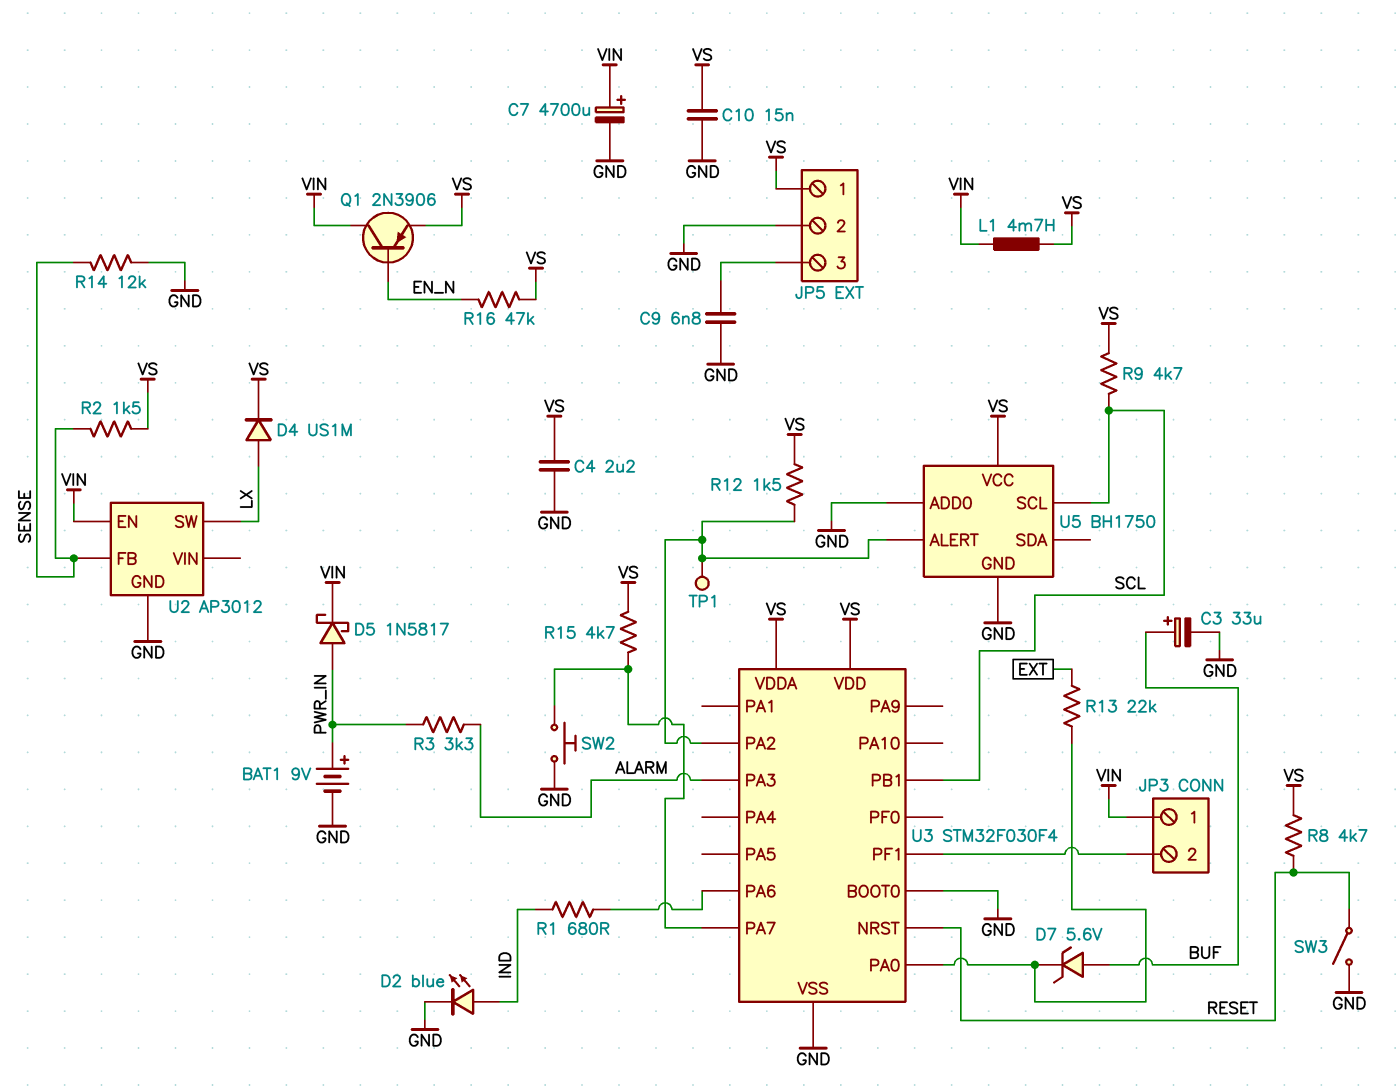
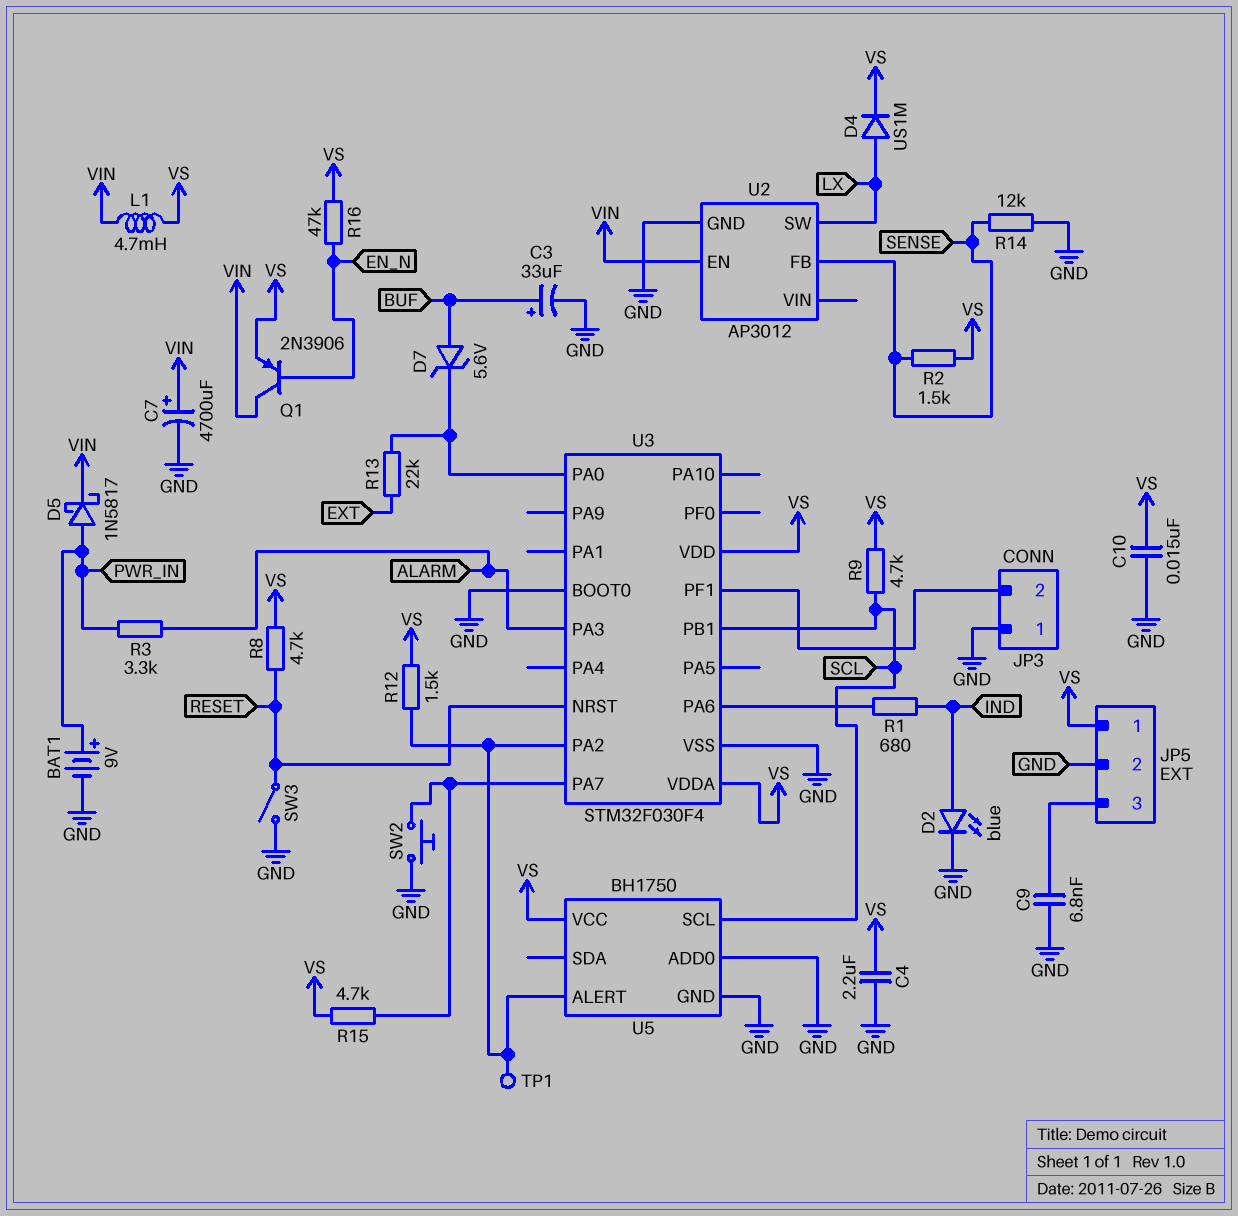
JP3 pin 1: VIN -> GND

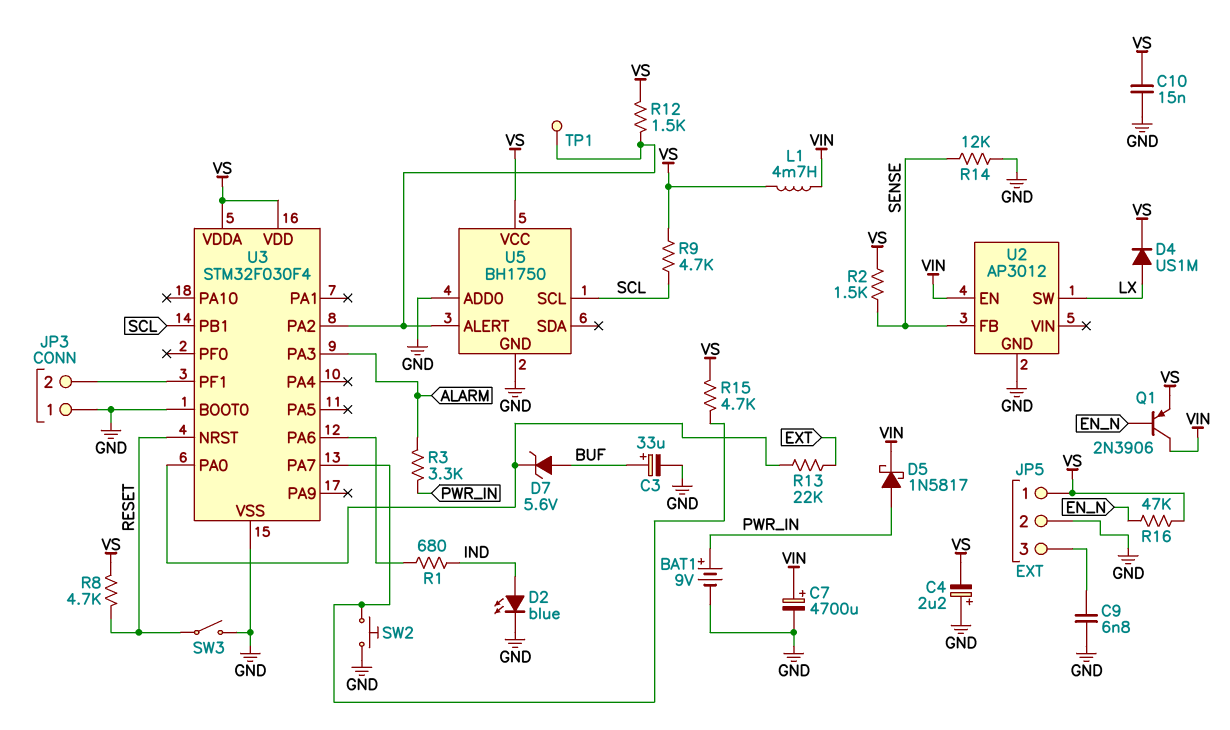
C4: 2.2uF (GND, VS) -> 2.2uF (plus GND, minus VS)

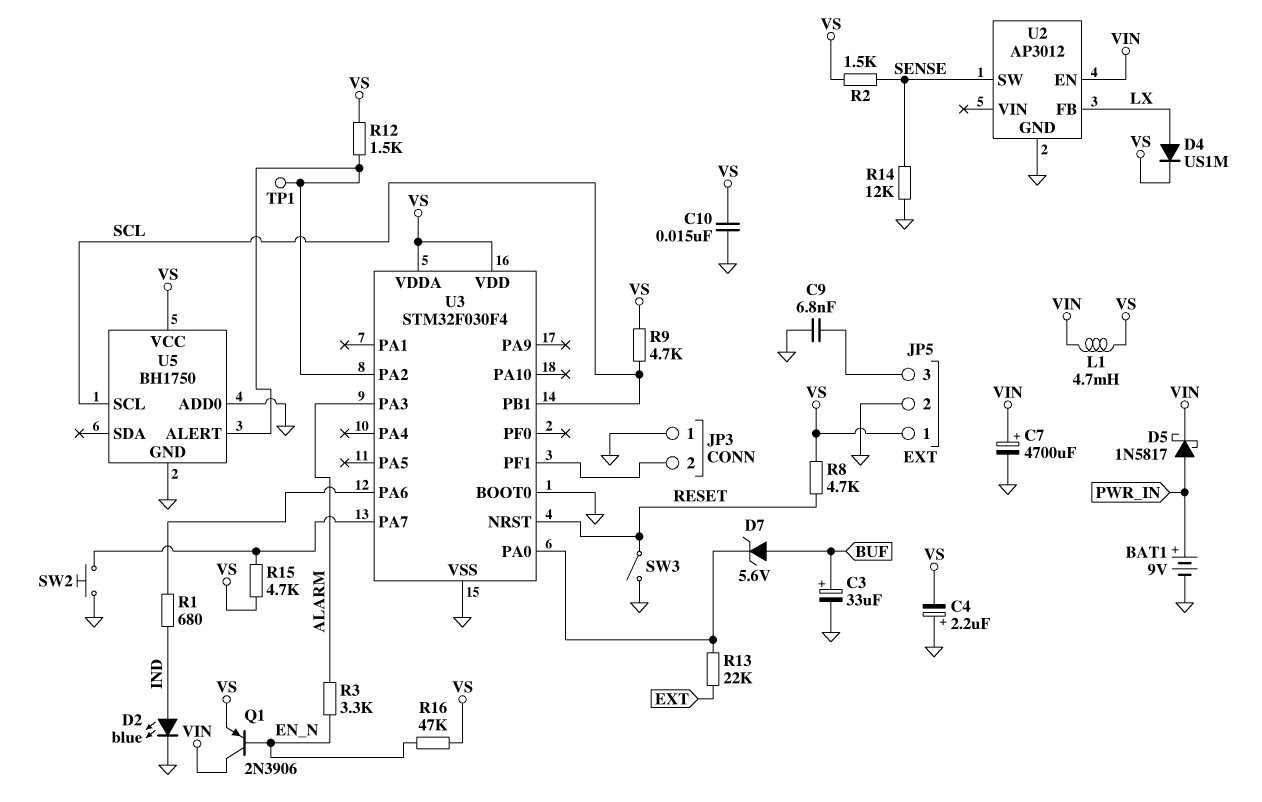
R3: 3.3k (ALARM, PWR_IN) -> 3.3k (ALARM, EN_N)
U2 pin FB: SENSE -> LX
U2 pin SW: LX -> SENSE

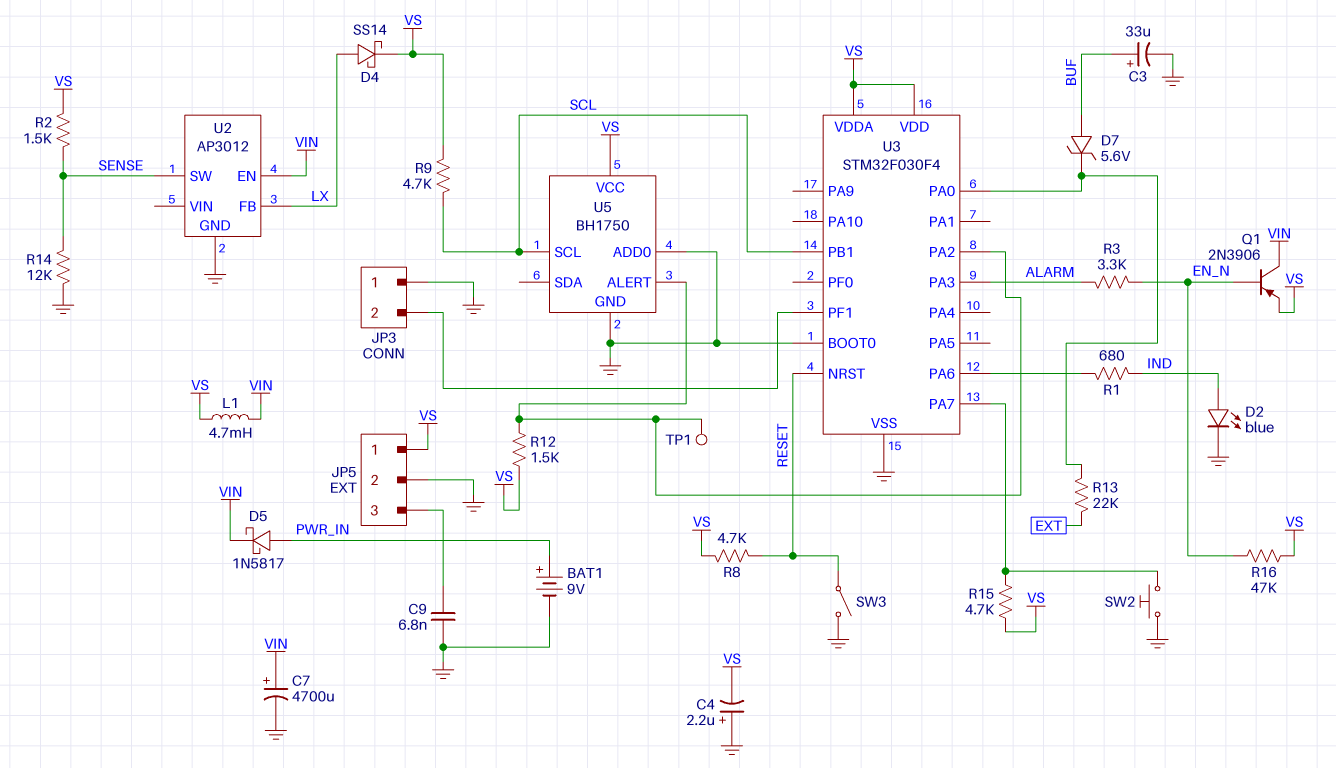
C10: 15nF (GND, VS) -> none
D4: diode US1M (A LX, K VS) -> schottky SS14 (A LX, K VS)

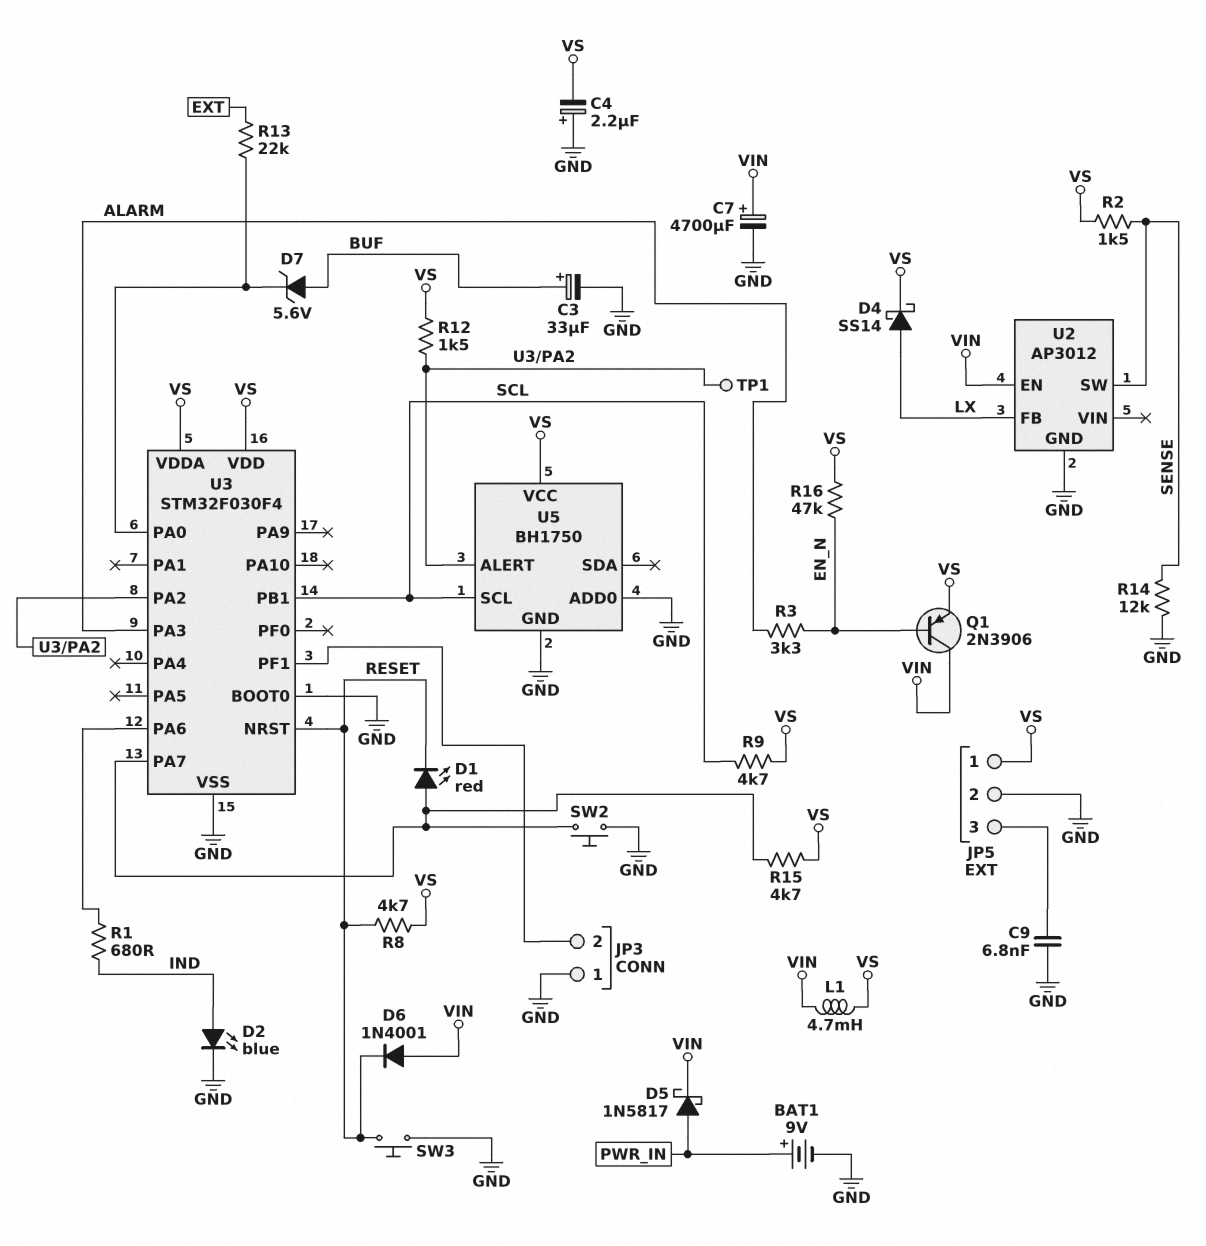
D1: none -> LED red (A U3/PA7, K RESET)
D6: none -> diode 1N4001 (A VIN, K RESET)
SW3: switch (GND, RESET) -> button (GND, RESET)

